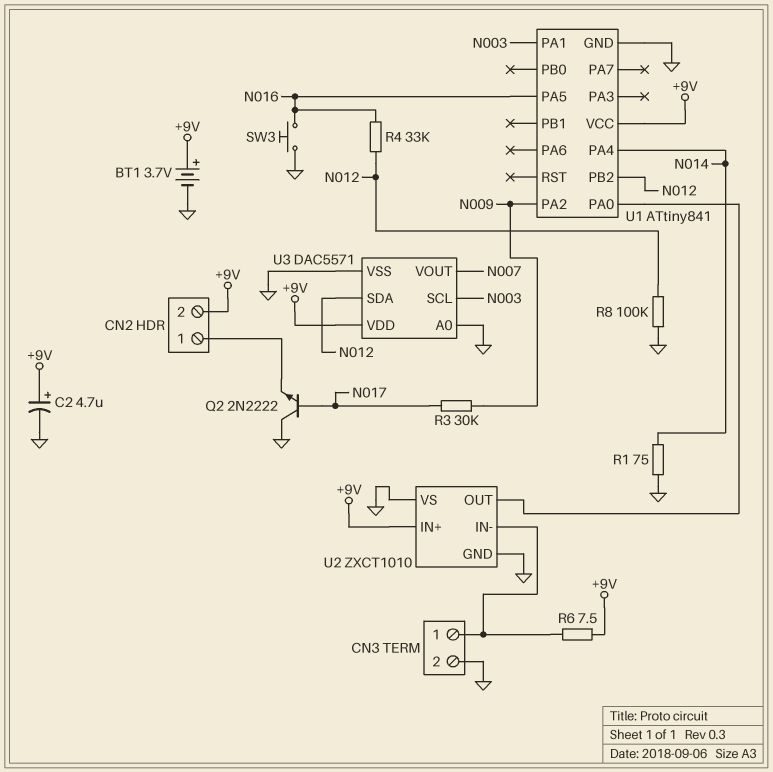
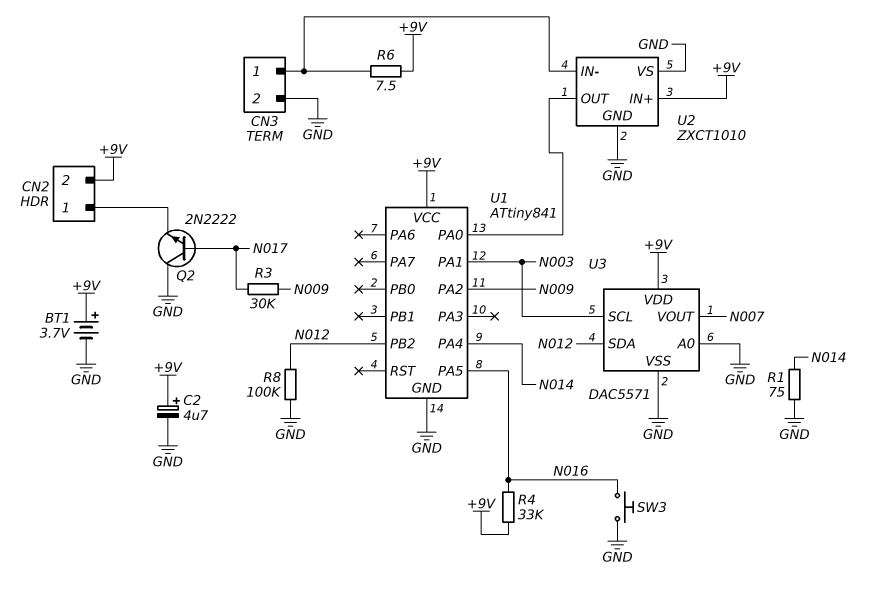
R4: 33k (N012, N016) -> 33k (+9V, N016)

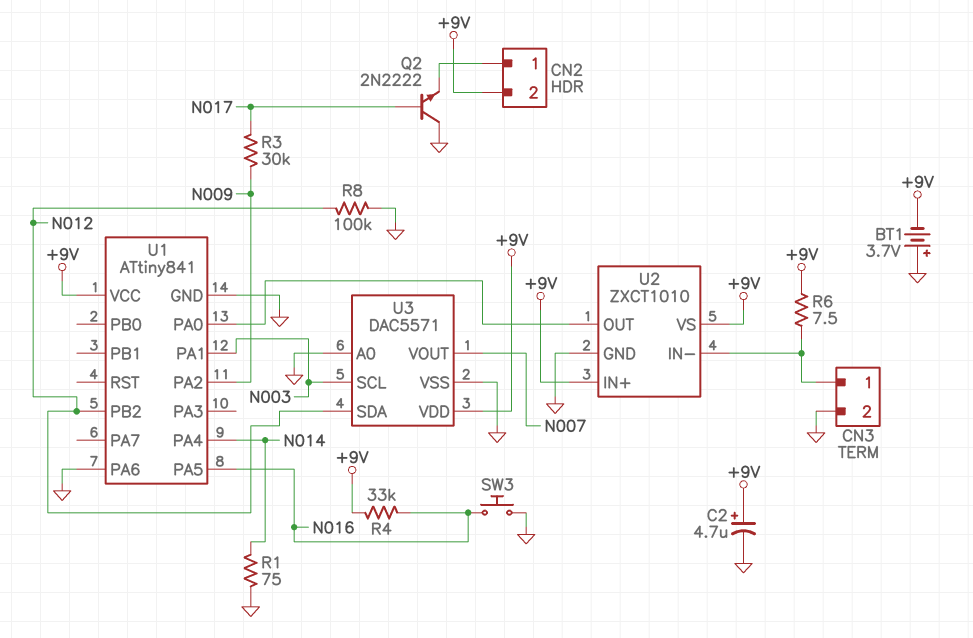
BT1: 3.7V (plus +9V, minus GND) -> 3.7V (plus GND, minus +9V)
U1 pin PA6: none -> GND
U2 pin VS: GND -> +9V

